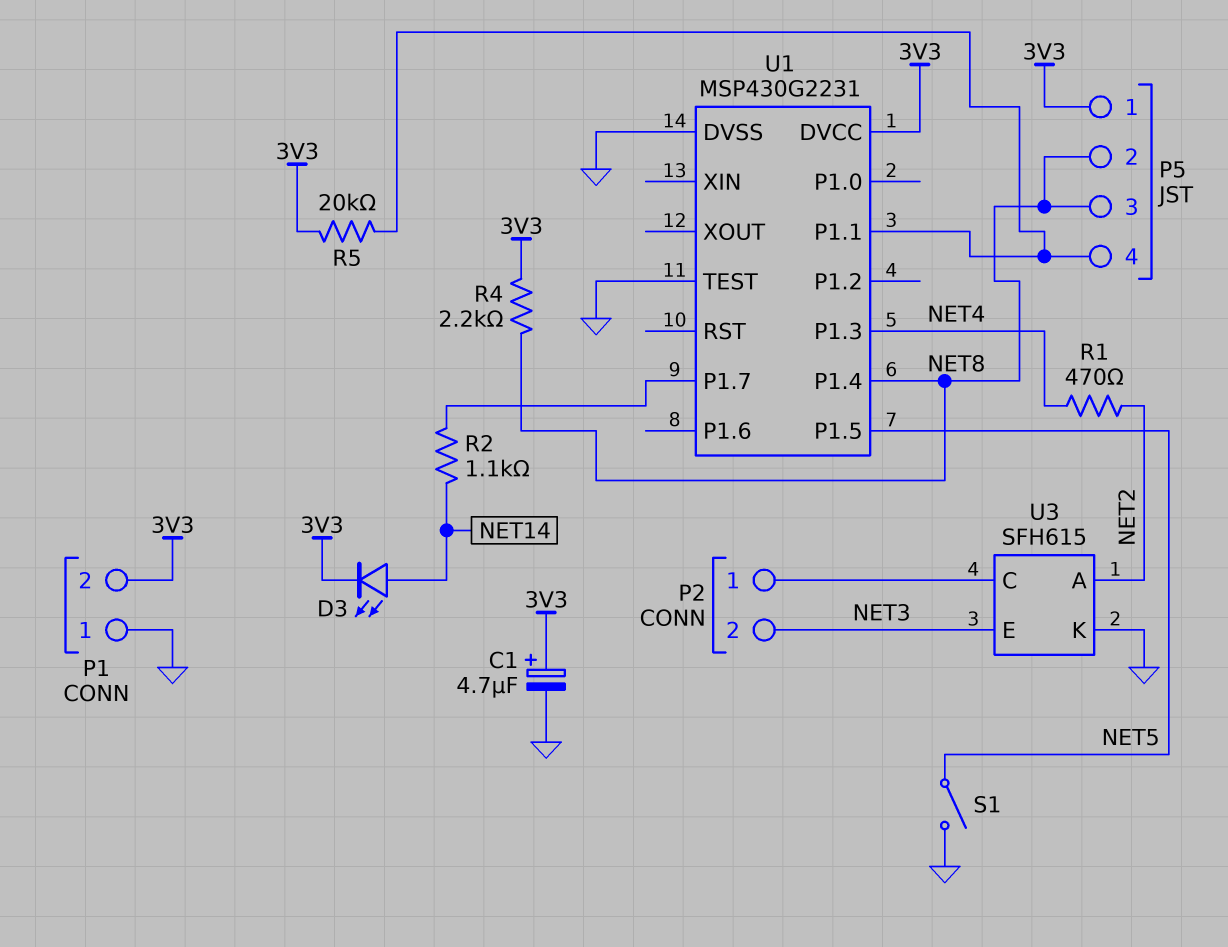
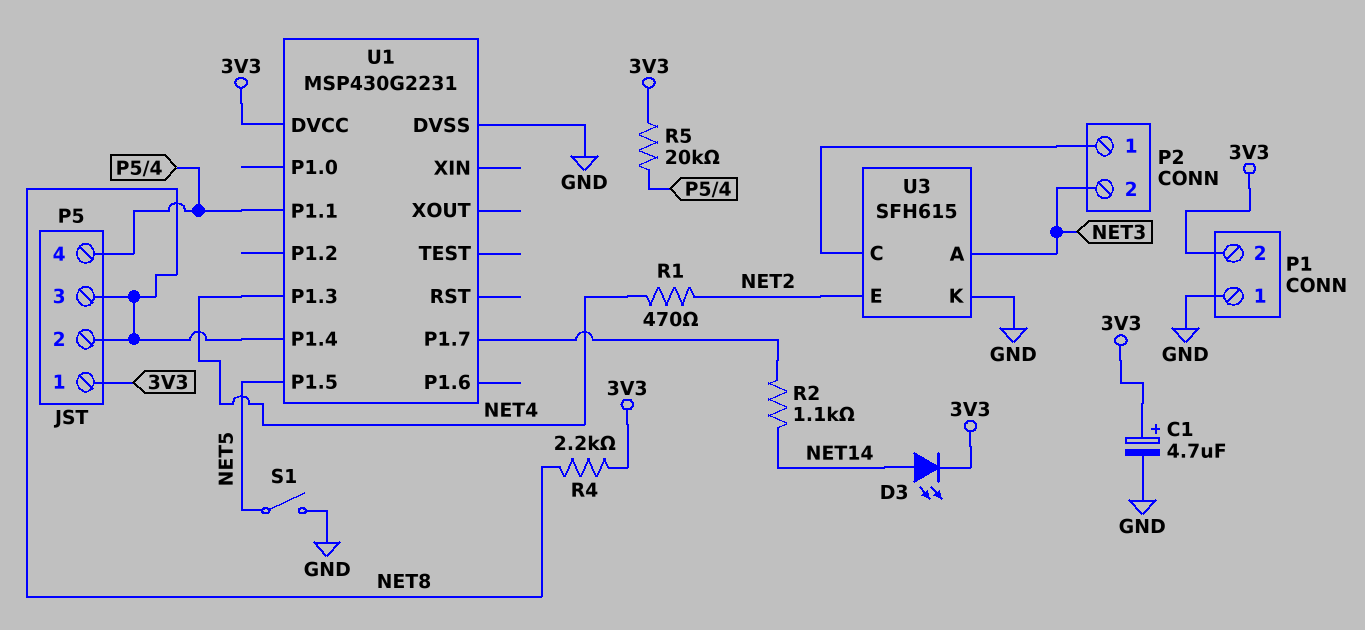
U1 pin TEST: GND -> none
U3 pin A: NET2 -> NET3
U3 pin E: NET3 -> NET2

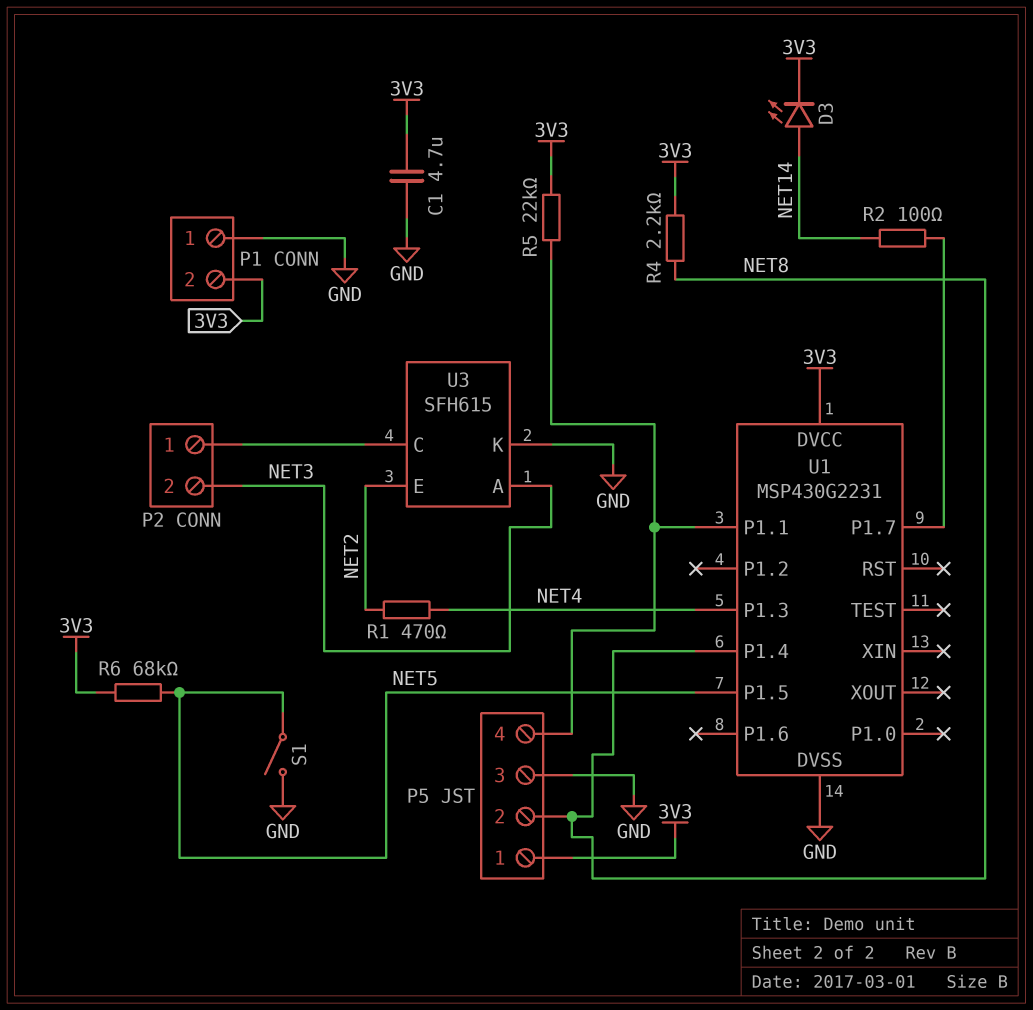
C1: 4.7uF (plus 3V3, minus GND) -> 4.7uF (3V3, GND)
P5 pin 3: NET8 -> GND
R2: 1.1k (NET14, U1/P1.7) -> 100 (NET14, U1/P1.7)
R5: 20k (3V3, P5/4) -> 22k (3V3, P5/4)
R6: none -> 68k (3V3, NET5)

